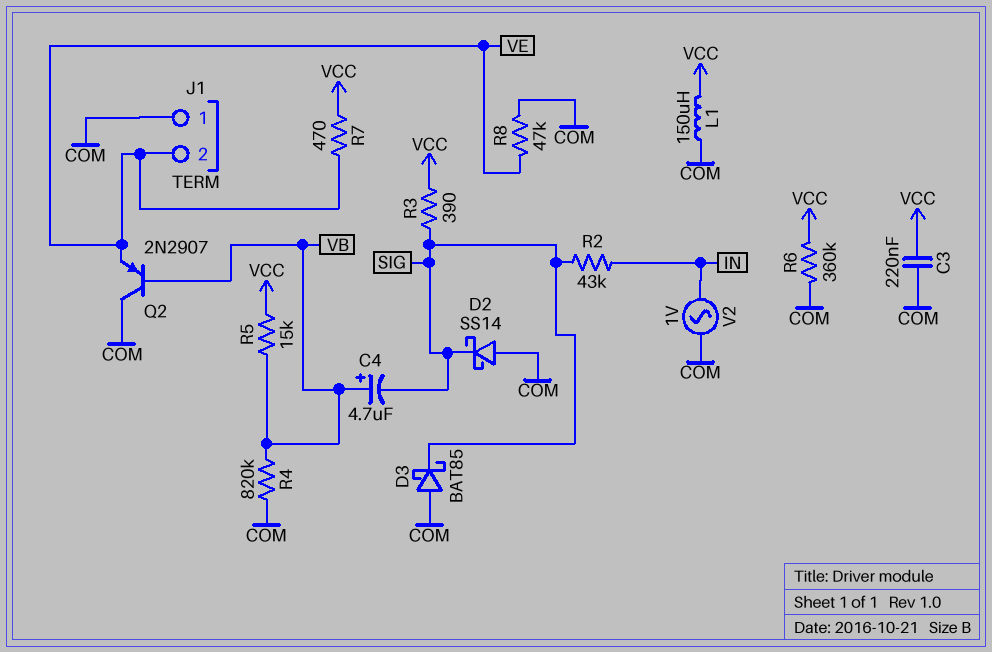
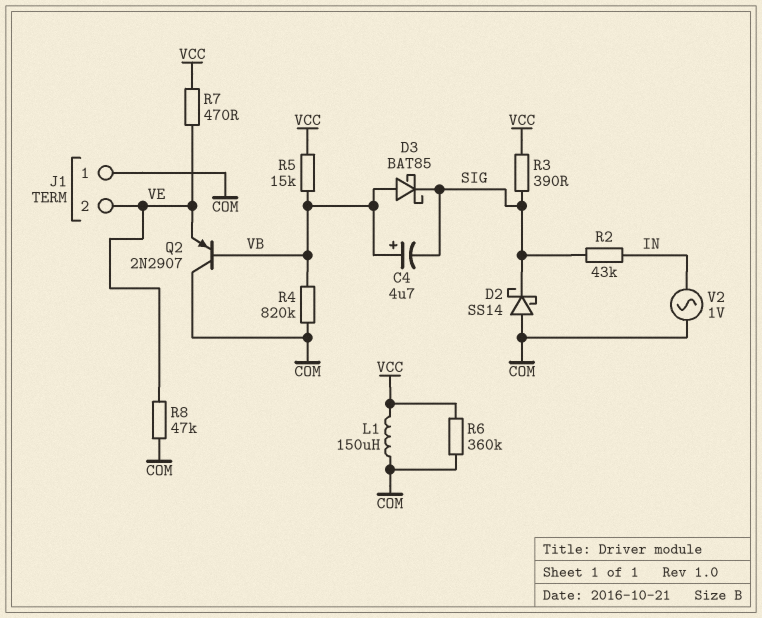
C3: 220nF (COM, VCC) -> none
D3: schottky BAT85 (A COM, K SIG) -> schottky BAT85 (A VB, K SIG)

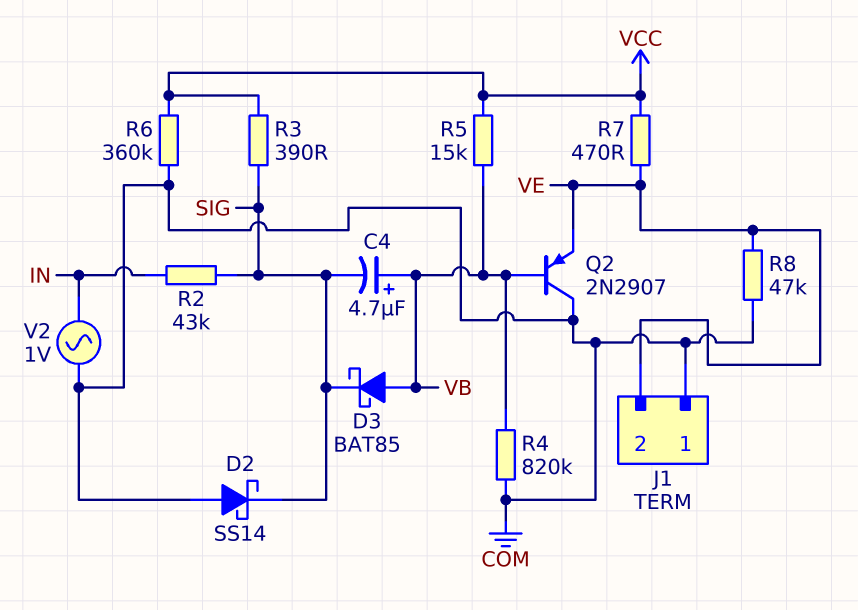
L1: 150uH (COM, VCC) -> none

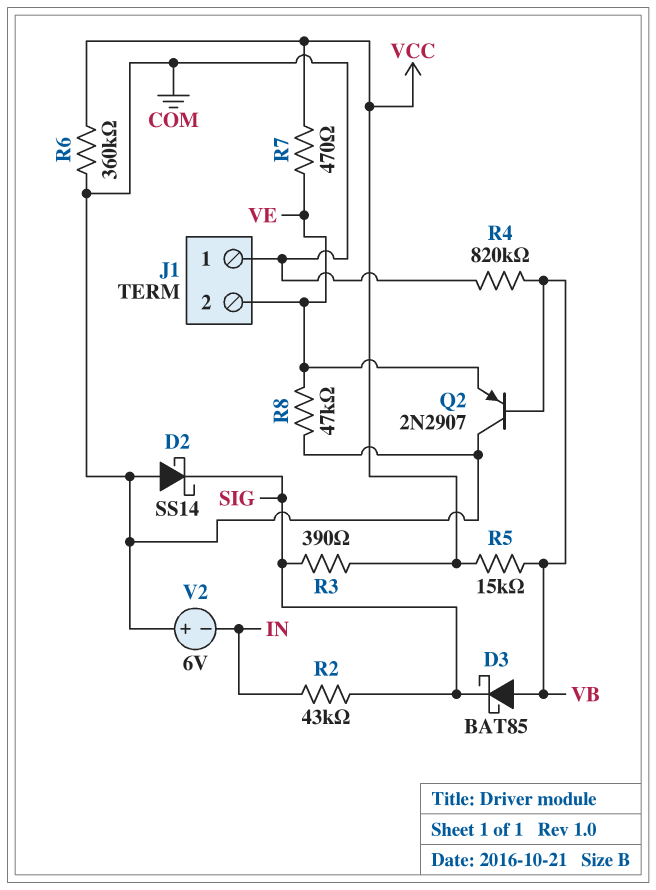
C4: 4.7uF (plus VB, minus SIG) -> none
V2: AC 1V (COM, IN) -> 6V (plus COM, minus IN)

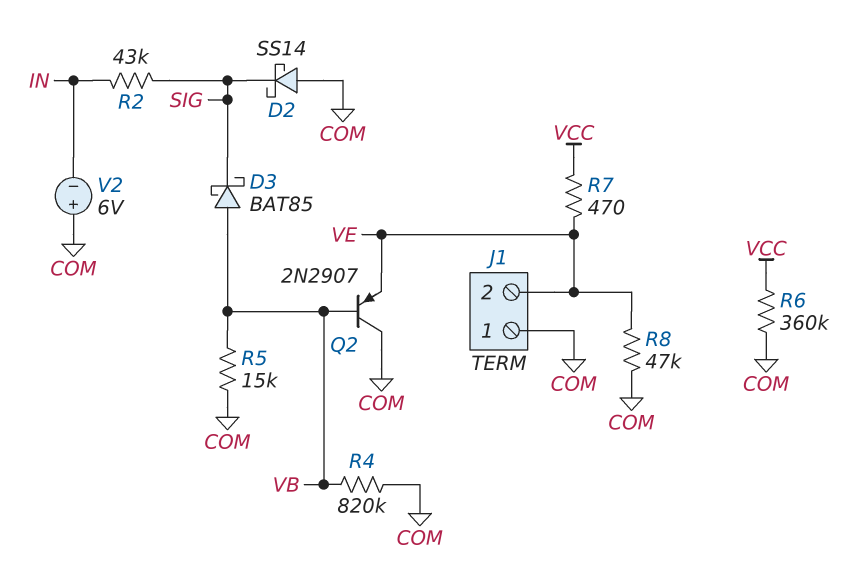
R3: 390 (SIG, VCC) -> none
R5: 15k (VB, VCC) -> 15k (COM, VB)

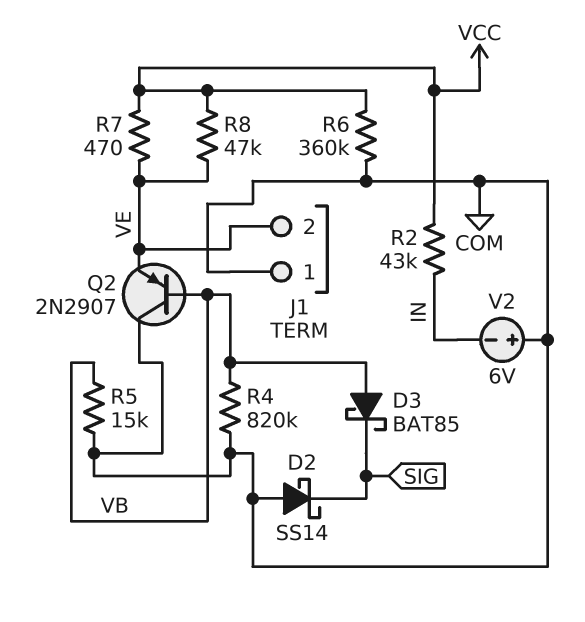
R2: 43k (IN, SIG) -> 43k (IN, VCC)
R8: 47k (COM, VE) -> 47k (VCC, VE)

